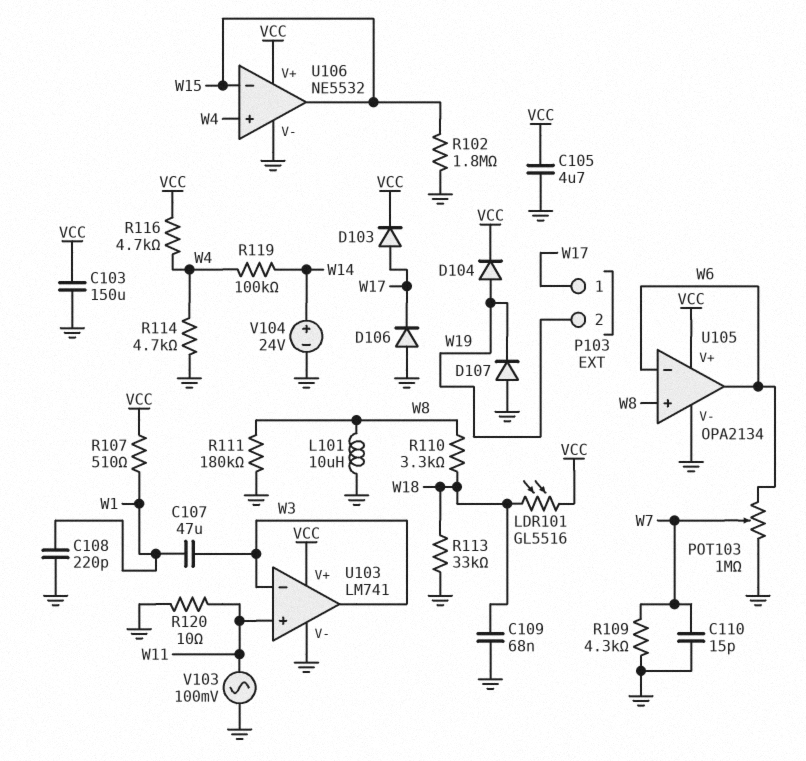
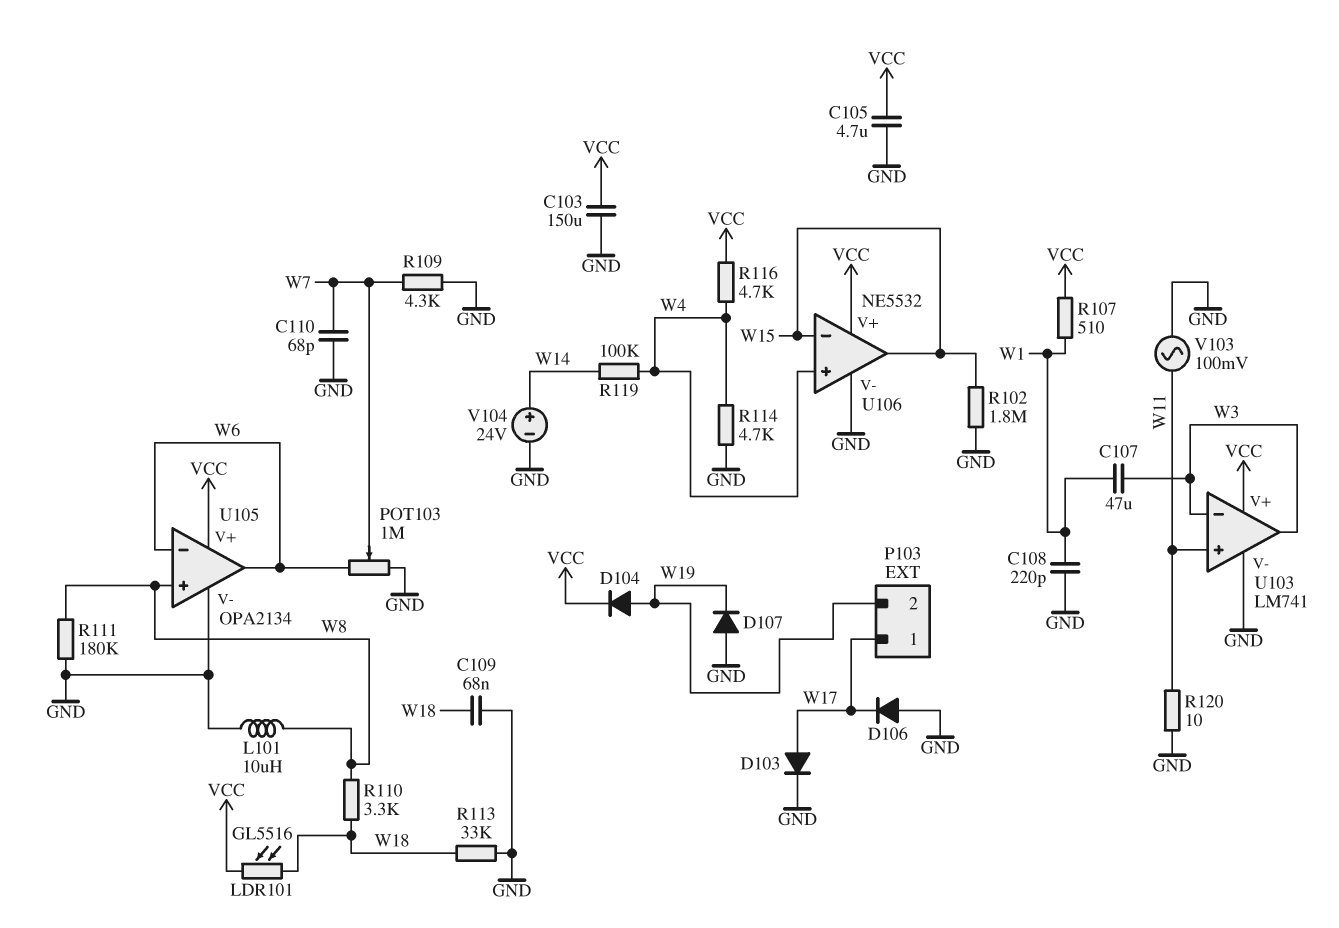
C110: 15pF (GND, W7) -> 68pF (GND, W7)
D103: diode (A W17, K VCC) -> diode (A W17, K GND)

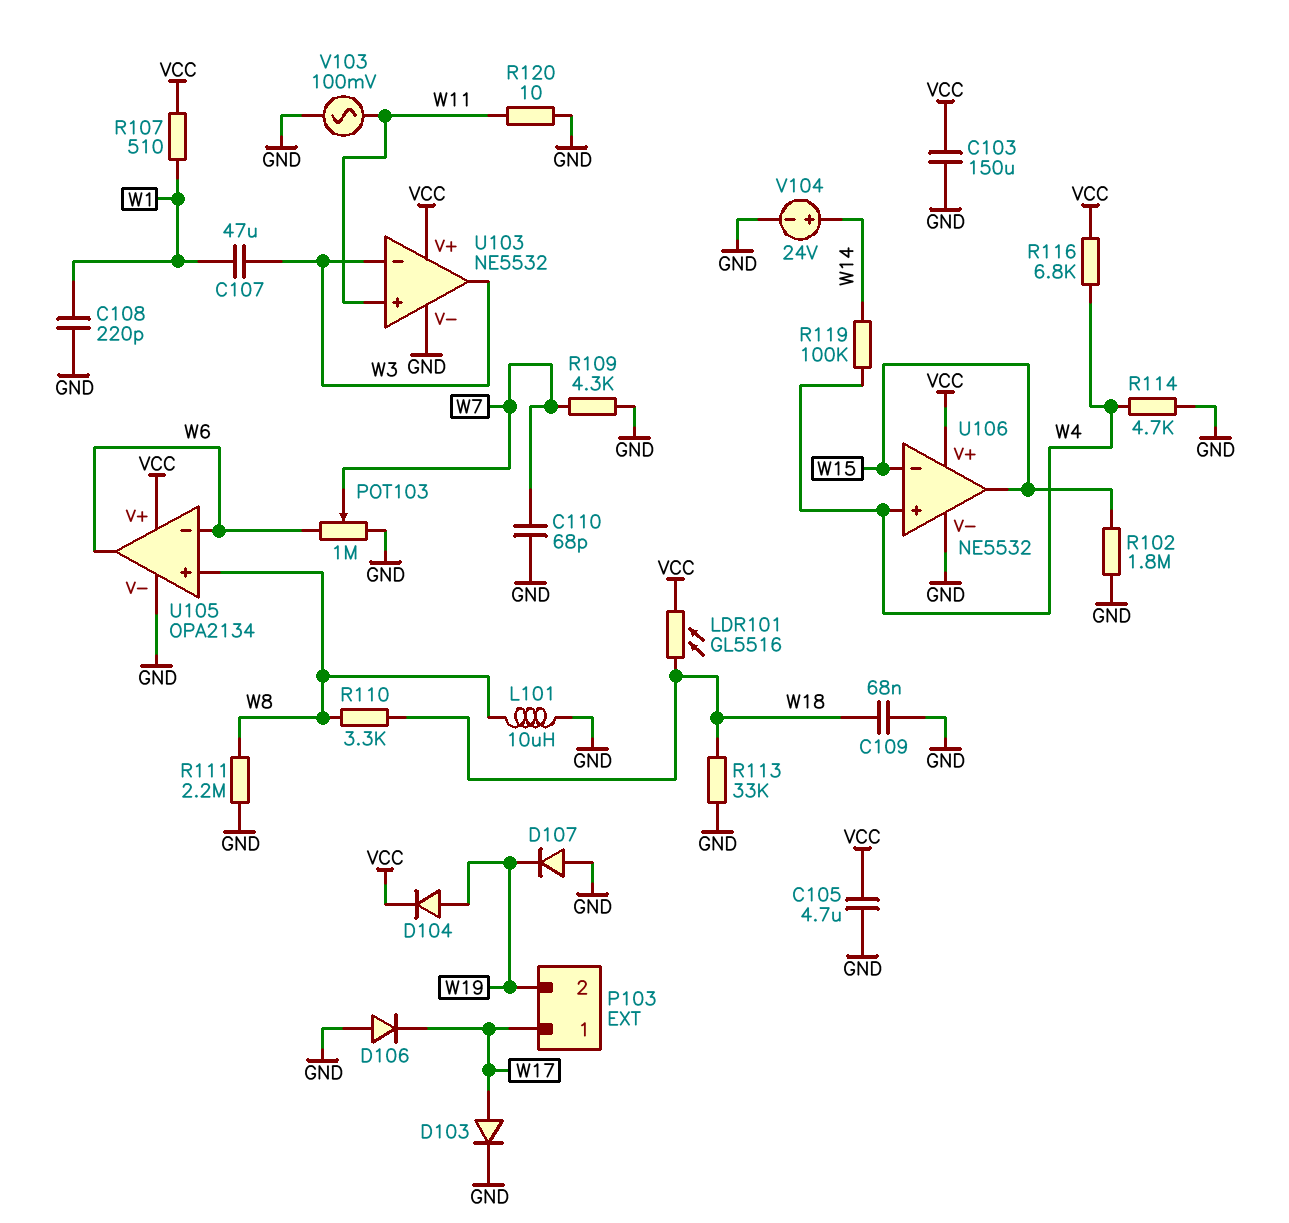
R111: 180k (GND, W8) -> 2.2M (GND, W8)
R116: 4.7k (VCC, W4) -> 6.8k (VCC, W4)
U103: LM741 -> NE5532

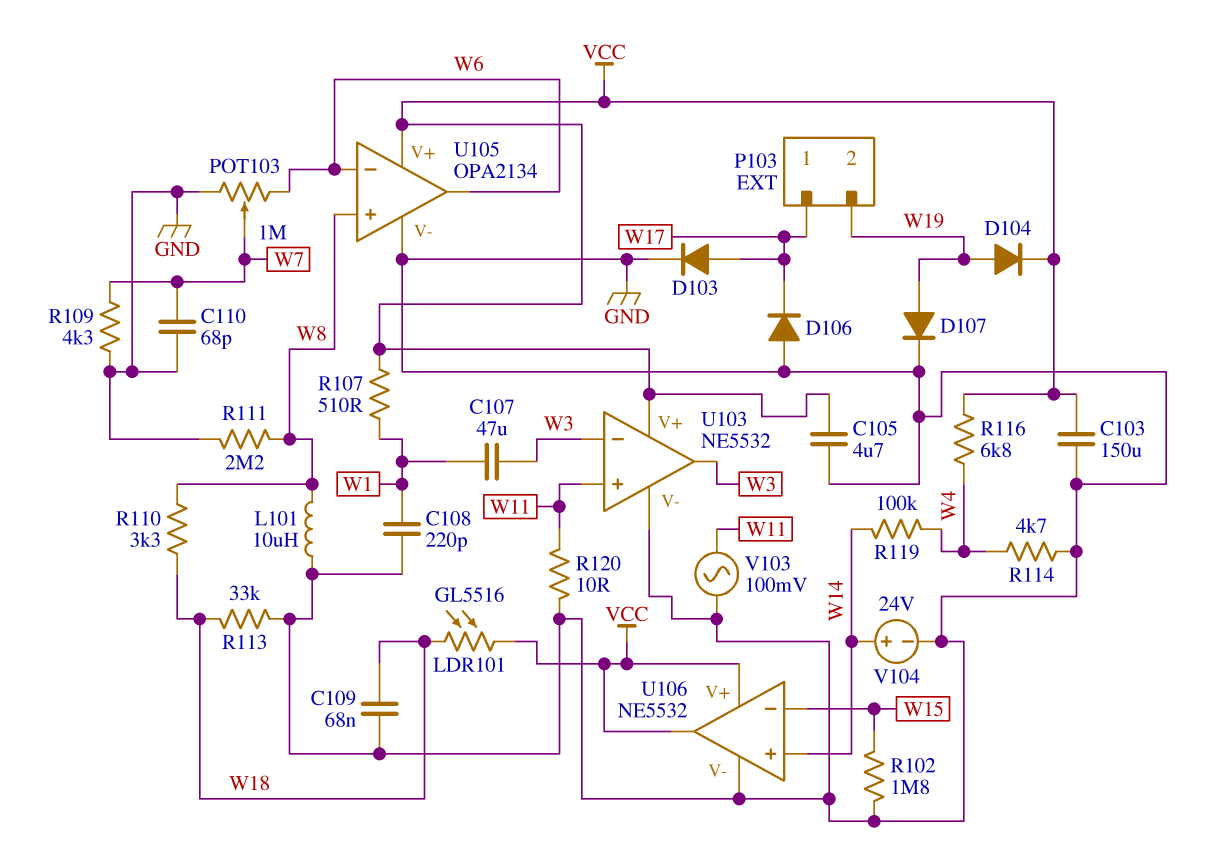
D107: diode (A GND, K W19) -> diode (A W19, K GND)
U106 pin in+: W4 -> W14
U106 pin out: W15 -> VCC

